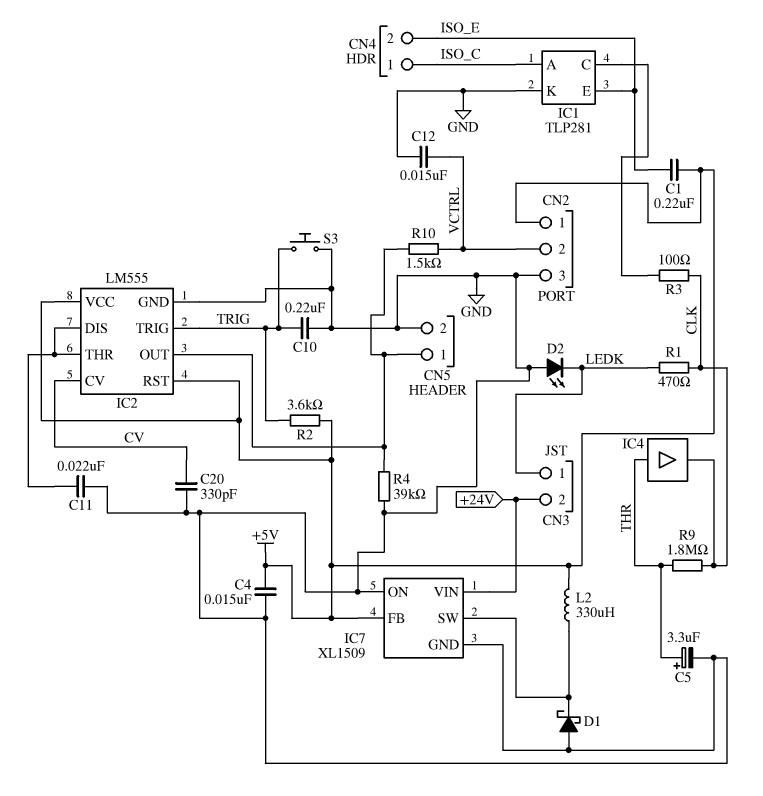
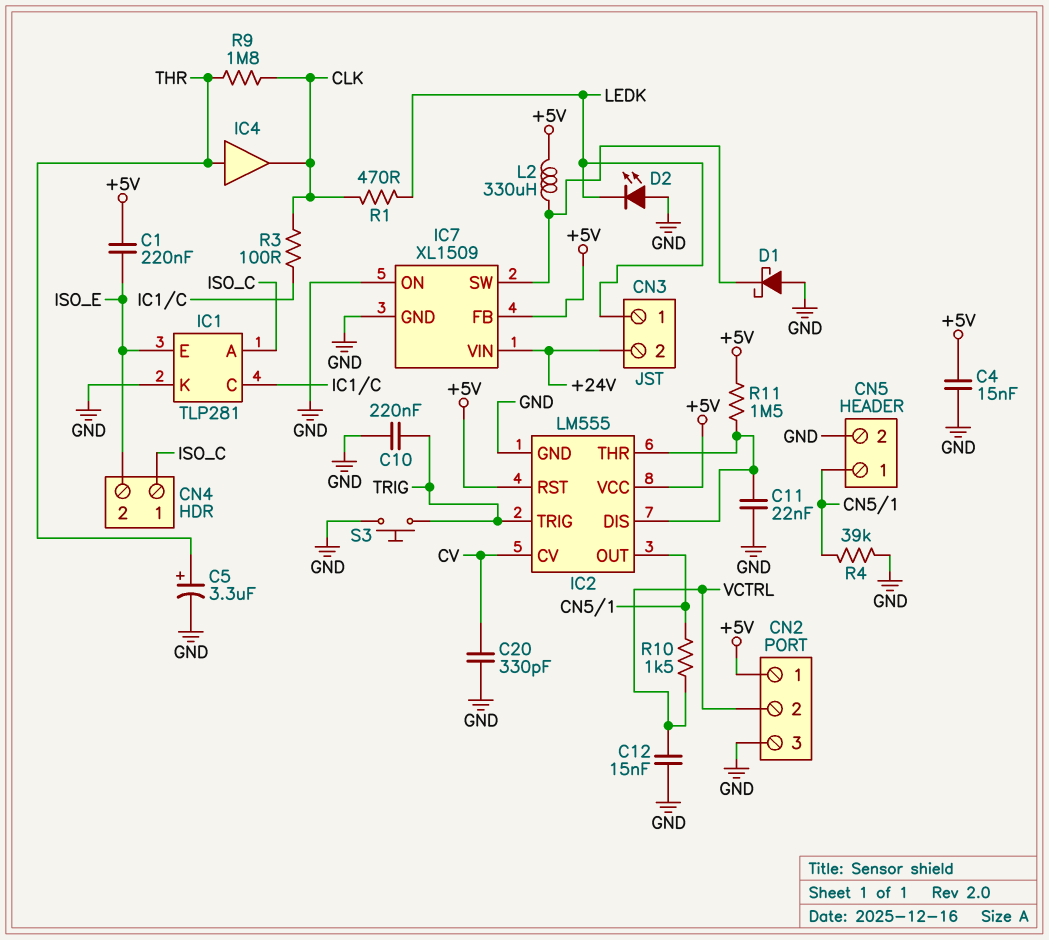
R2: 3.6k (+5V, TRIG) -> none
R11: none -> 1.5M (+5V, IC2/DIS)

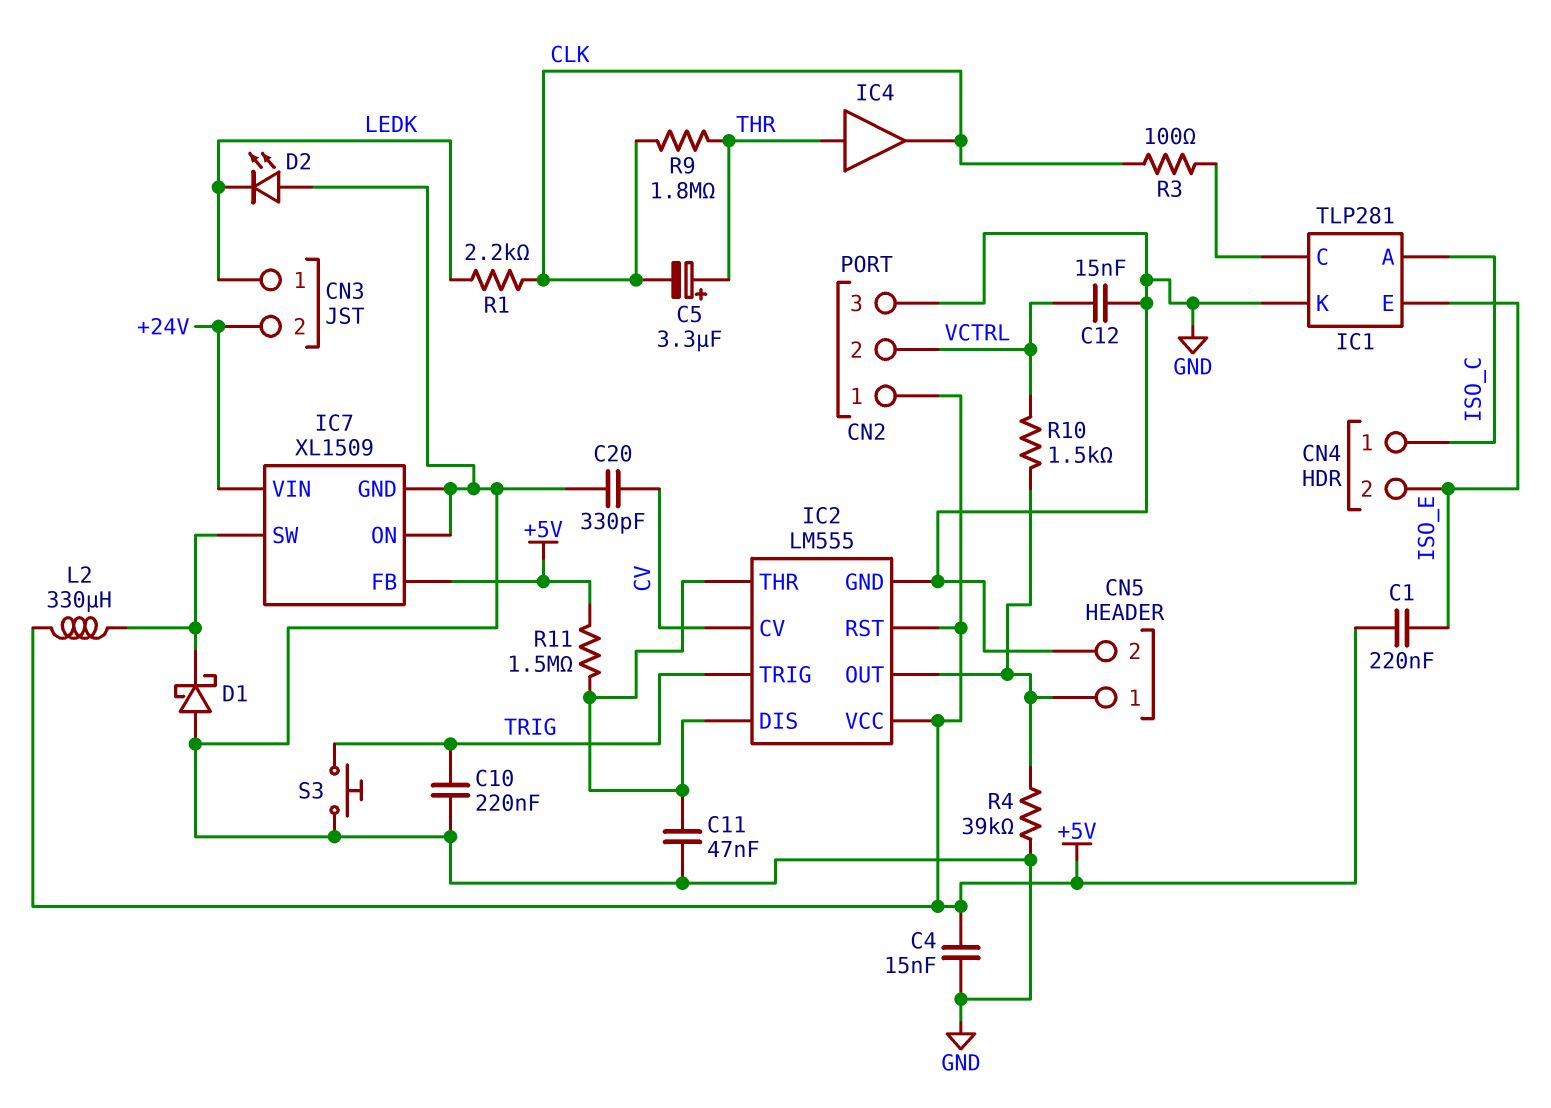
C5: 3.3uF (plus THR, minus GND) -> 3.3uF (plus THR, minus CLK)
C11: 22nF (GND, IC2/DIS) -> 47nF (GND, IC2/DIS)
R1: 470 (CLK, LEDK) -> 2.2k (CLK, LEDK)

